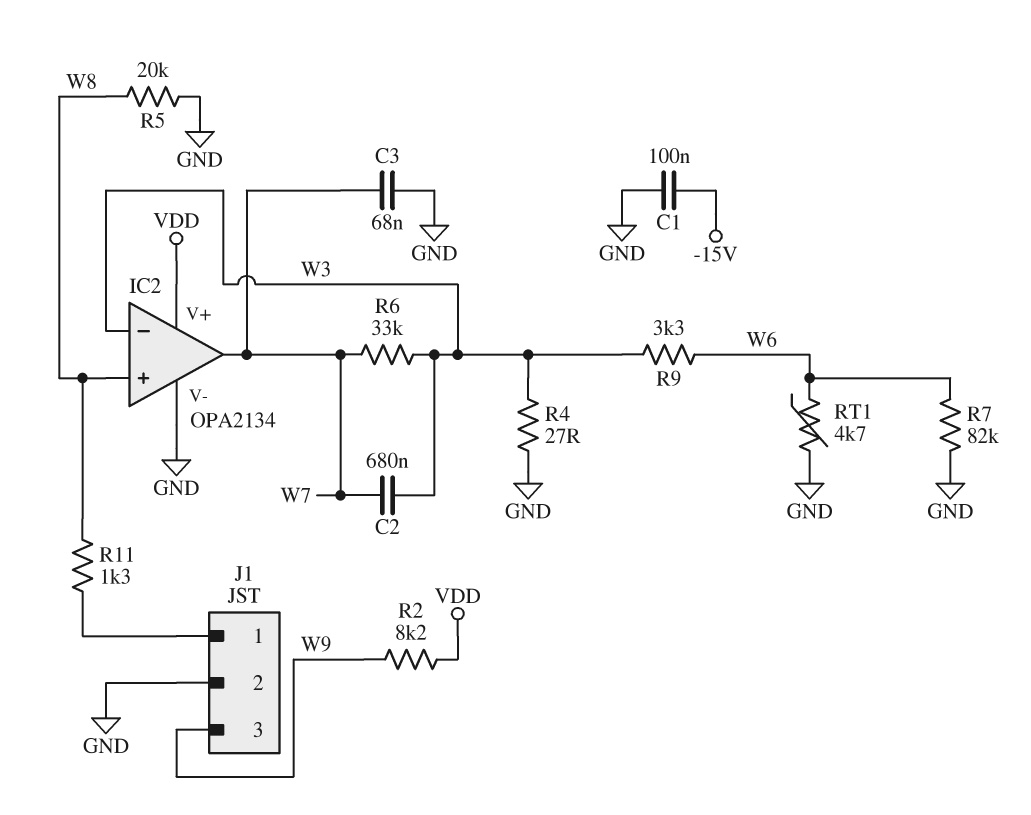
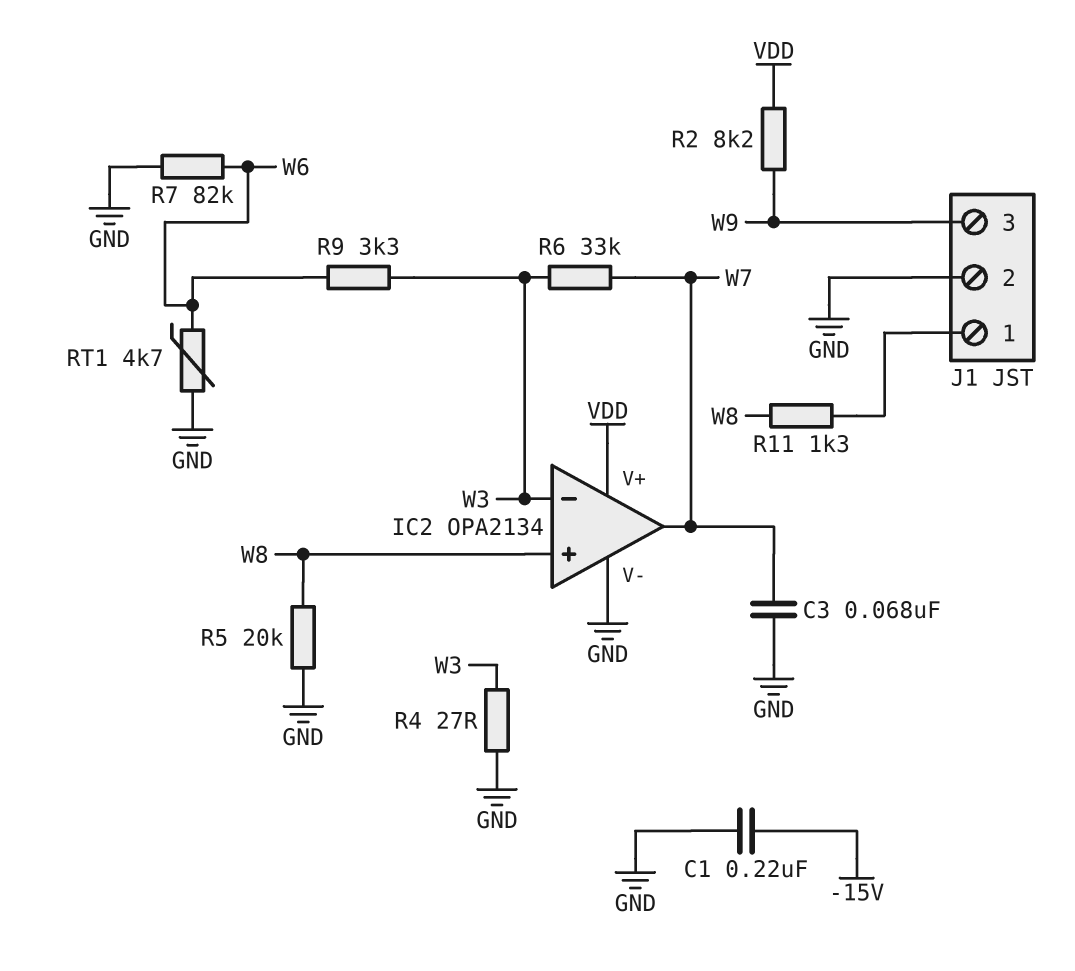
C1: 100nF (-15V, GND) -> 220nF (-15V, GND)
C2: 680nF (W3, W7) -> none

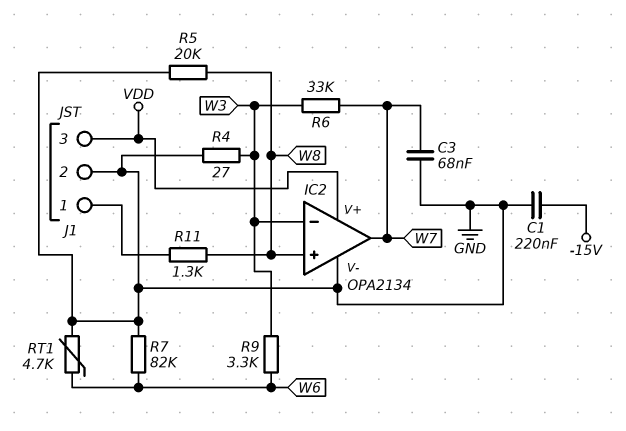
J1 pin 3: W9 -> VDD
R2: 8.2k (VDD, W9) -> none

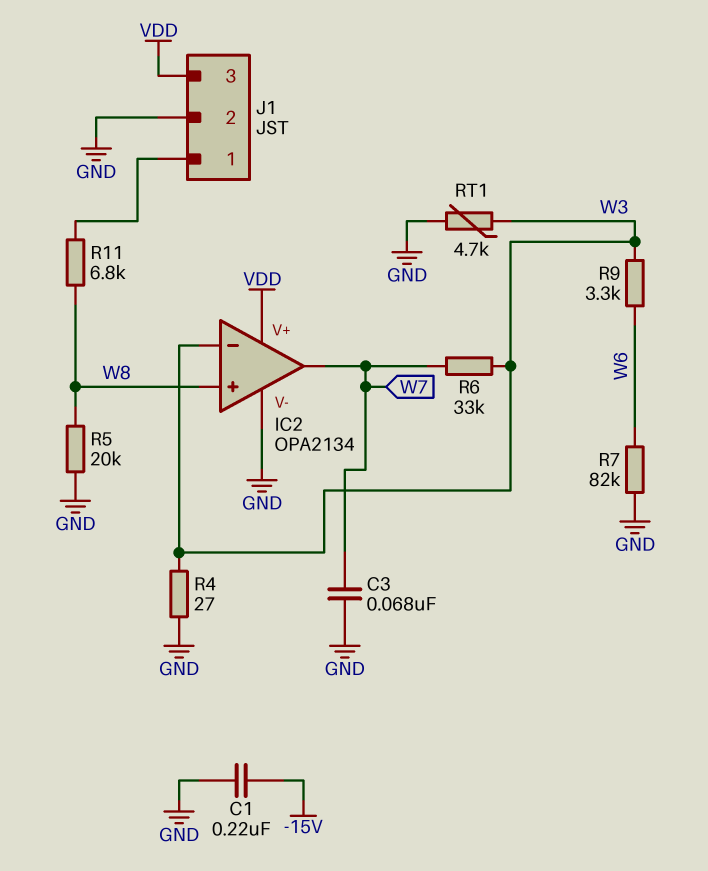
R11: 1.3k (J1/1, W8) -> 6.8k (J1/1, W8)
RT1: 4.7k (GND, W6) -> 4.7k (GND, W3)

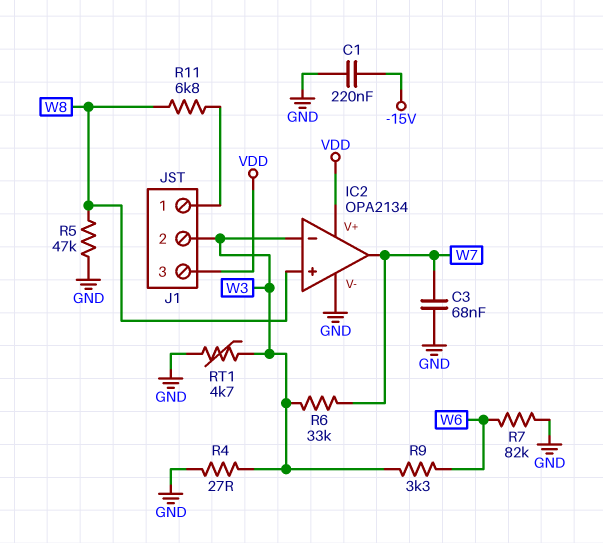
J1 pin 2: GND -> W3
R5: 20k (GND, W8) -> 47k (GND, W8)

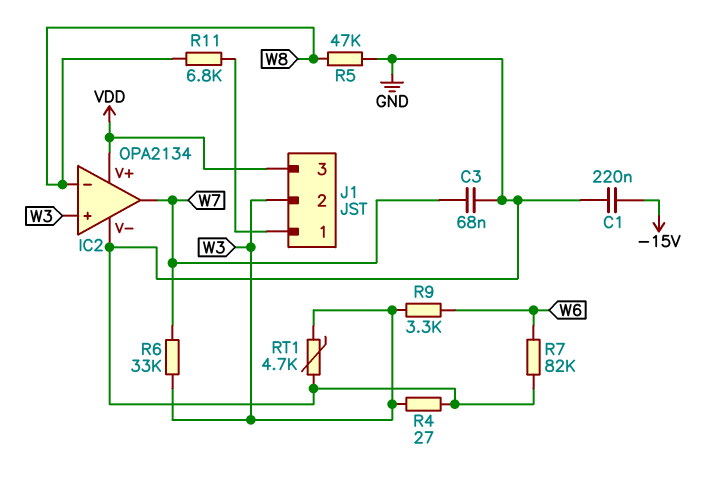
IC2 pin in+: W8 -> W3
IC2 pin in-: W3 -> W8

